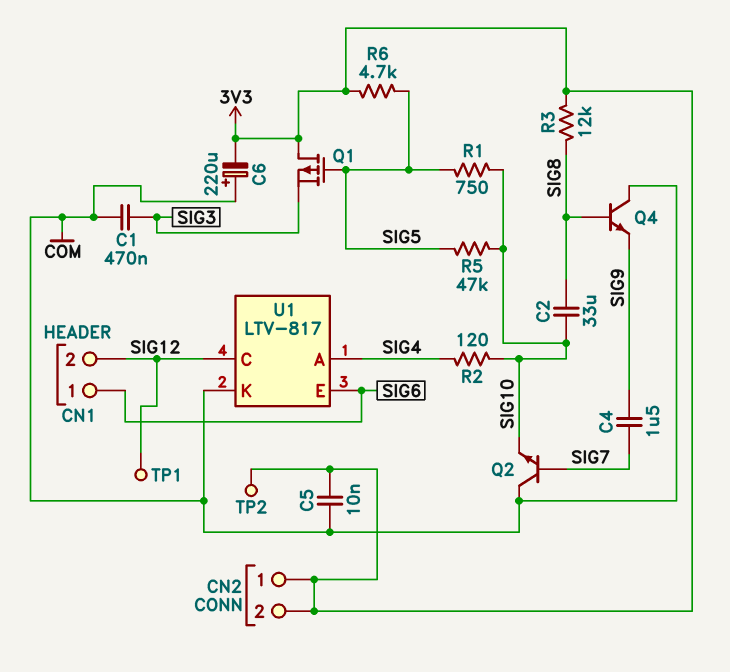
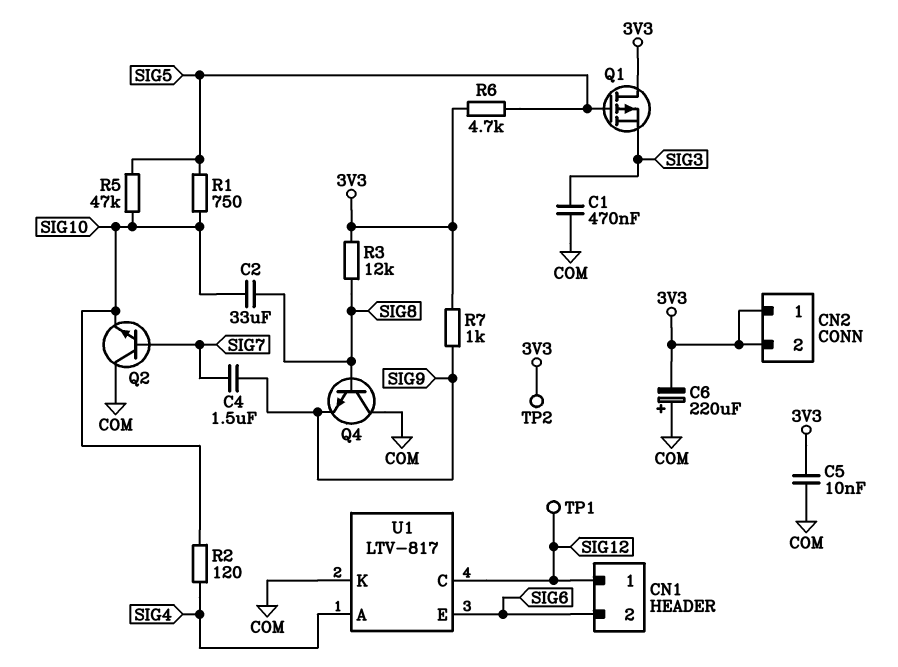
CN1 pin 1: SIG6 -> SIG12
CN1 pin 2: SIG12 -> SIG6
R7: none -> 1k (3V3, SIG9)

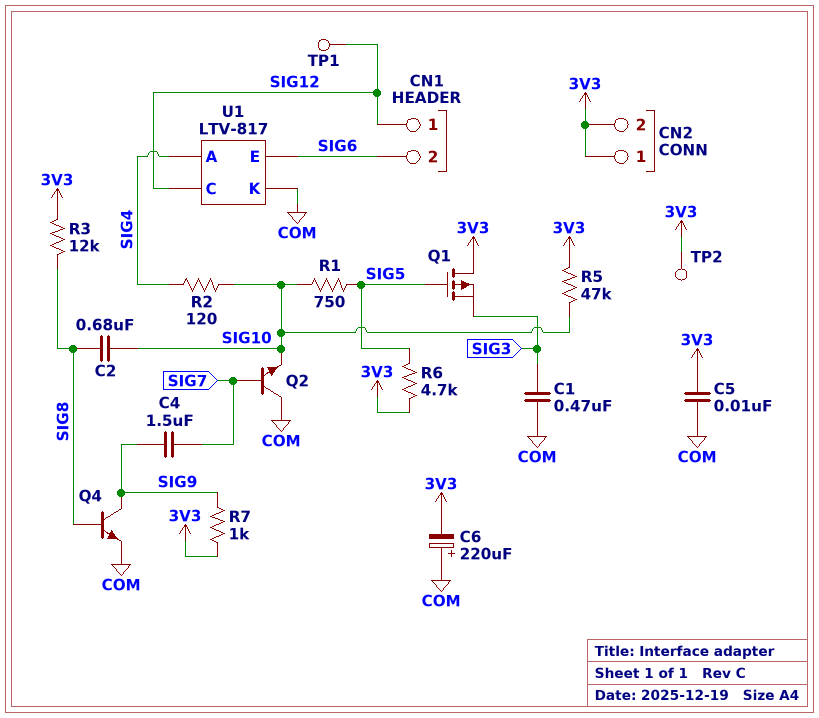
C2: 33uF (SIG8, SIG10) -> 680nF (SIG8, SIG10)
Q4: NPN (B SIG8, C COM, E SIG9) -> NPN (B SIG8, C SIG9, E COM)
R5: 47k (SIG5, SIG10) -> 47k (3V3, SIG10)

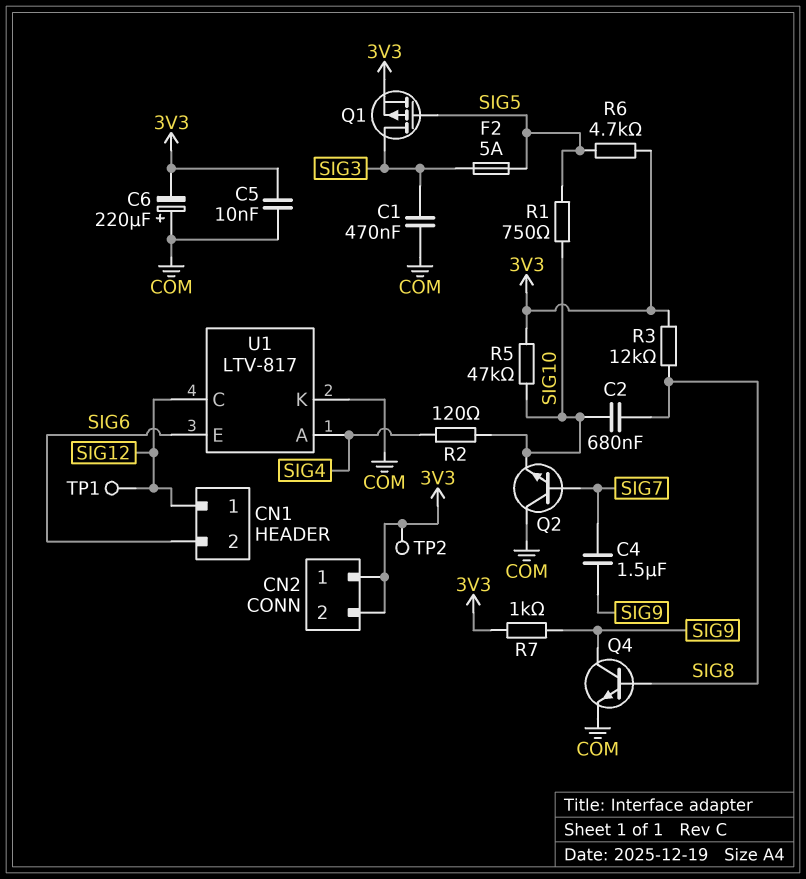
F2: none -> 5A (SIG3, SIG5)
Q1: PMOS (G SIG5, D 3V3, S SIG3) -> PMOS (G SIG5, D SIG3, S 3V3)

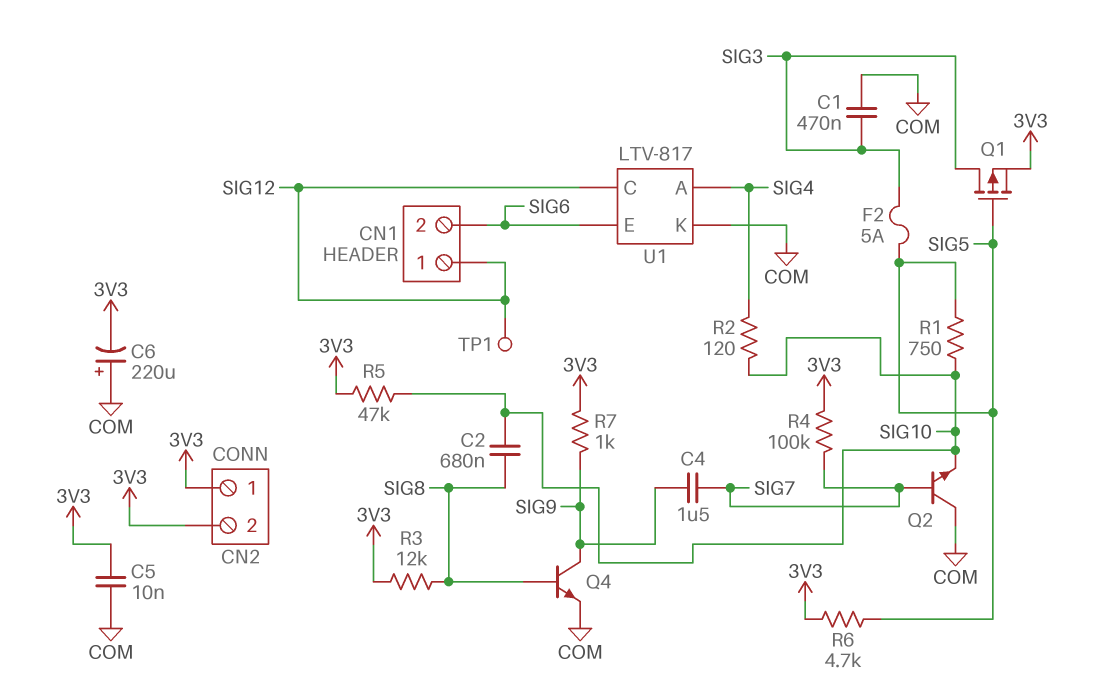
R4: none -> 100k (3V3, SIG7)
TP2: test point (3V3) -> none

